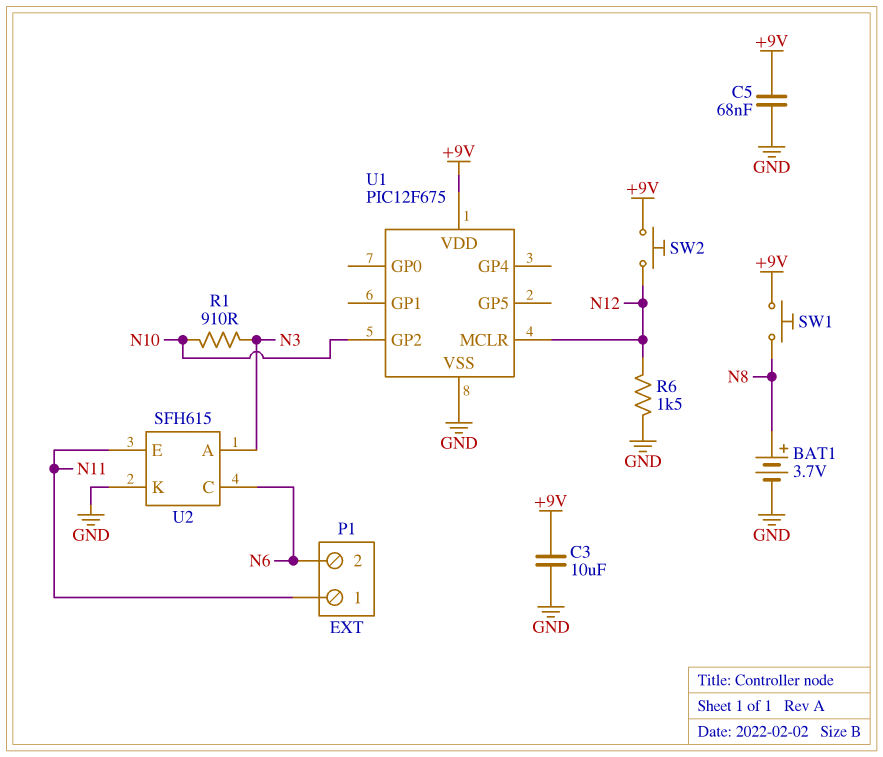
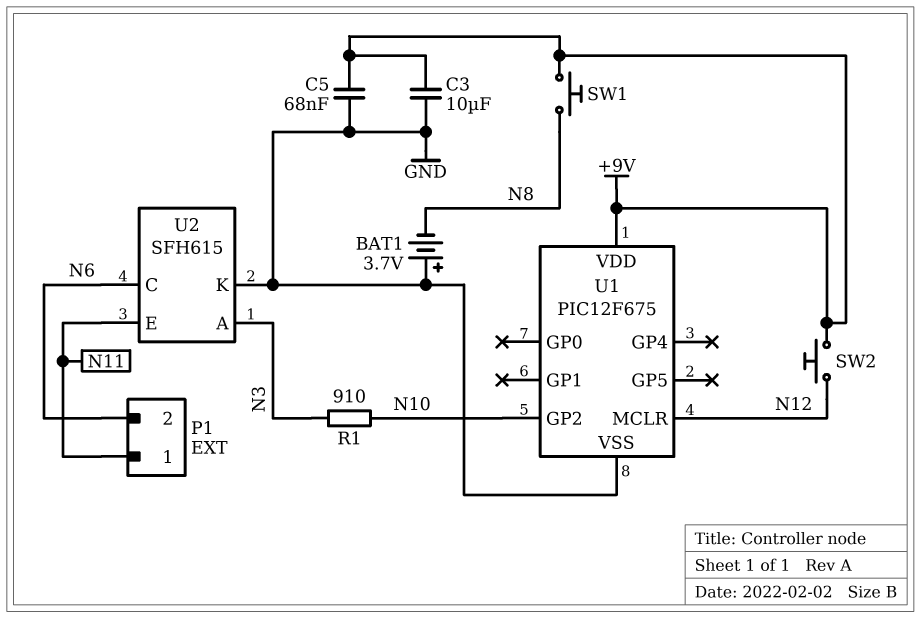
BAT1: 3.7V (plus N8, minus GND) -> 3.7V (plus GND, minus N8)
R6: 1.5k (GND, N12) -> none

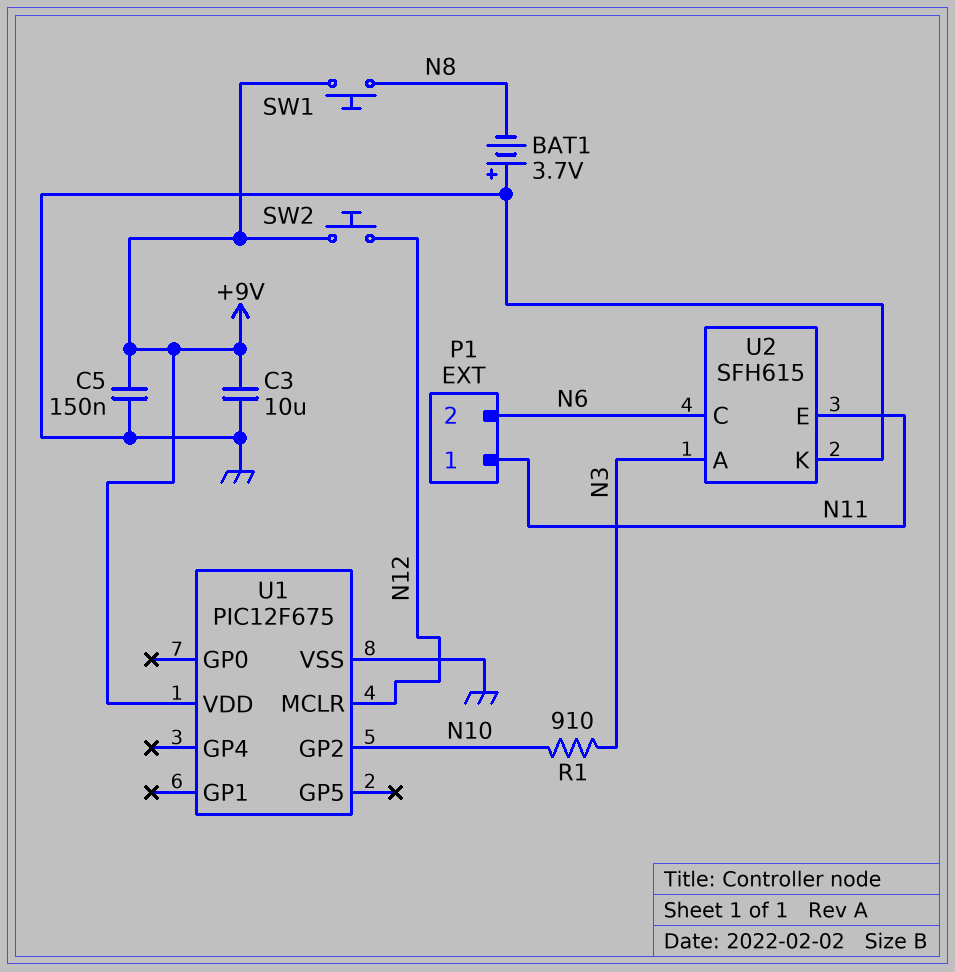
C5: 68nF (+9V, GND) -> 150nF (+9V, GND)

